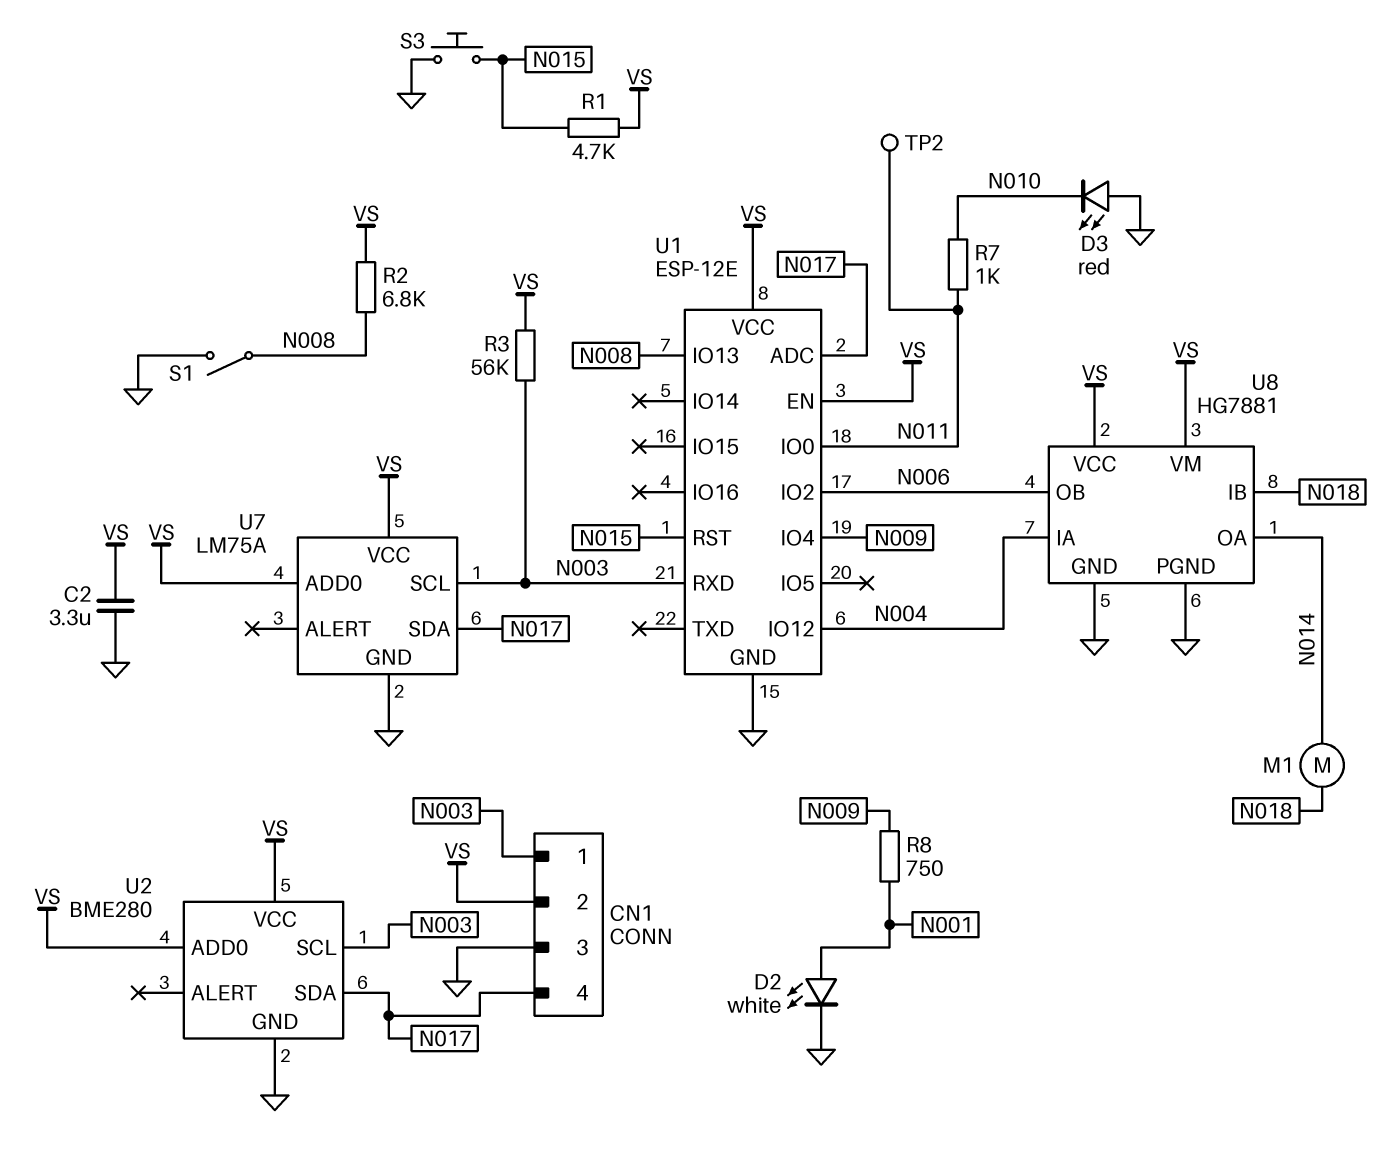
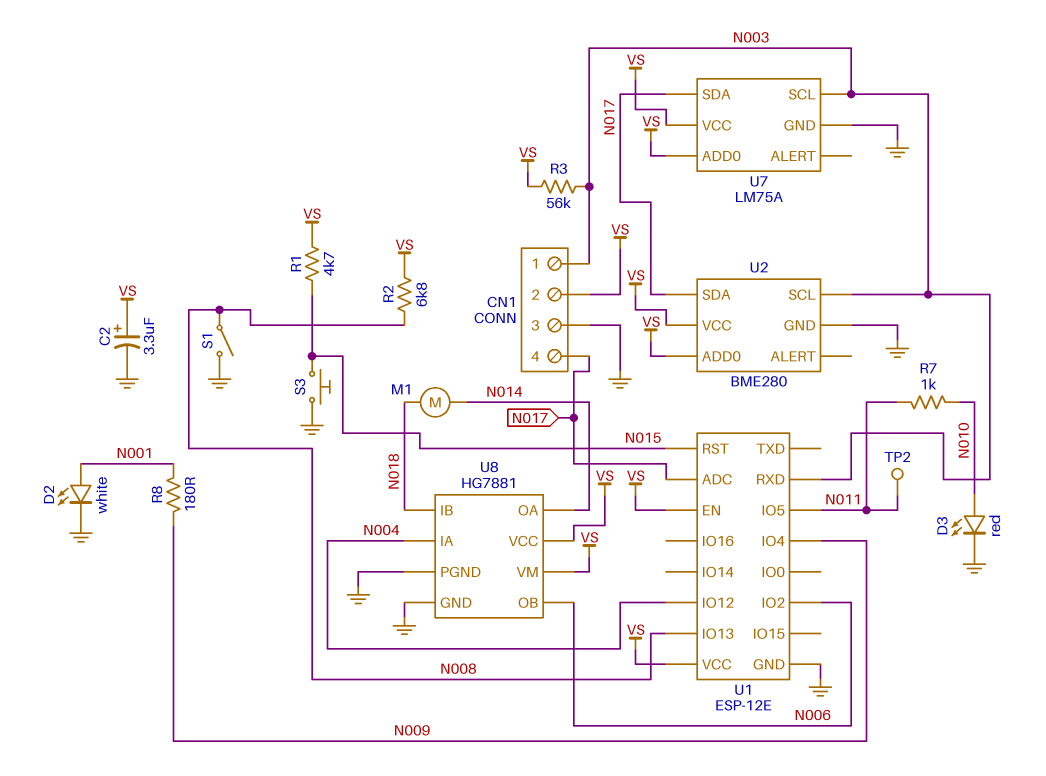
C2: 3.3uF (GND, VS) -> 3.3uF (plus VS, minus GND)
D3: LED red (A GND, K N010) -> LED red (A N010, K GND)
R8: 750 (N001, N009) -> 180 (N001, N009)
U1 pin IO0: N011 -> none
U1 pin IO5: none -> N011

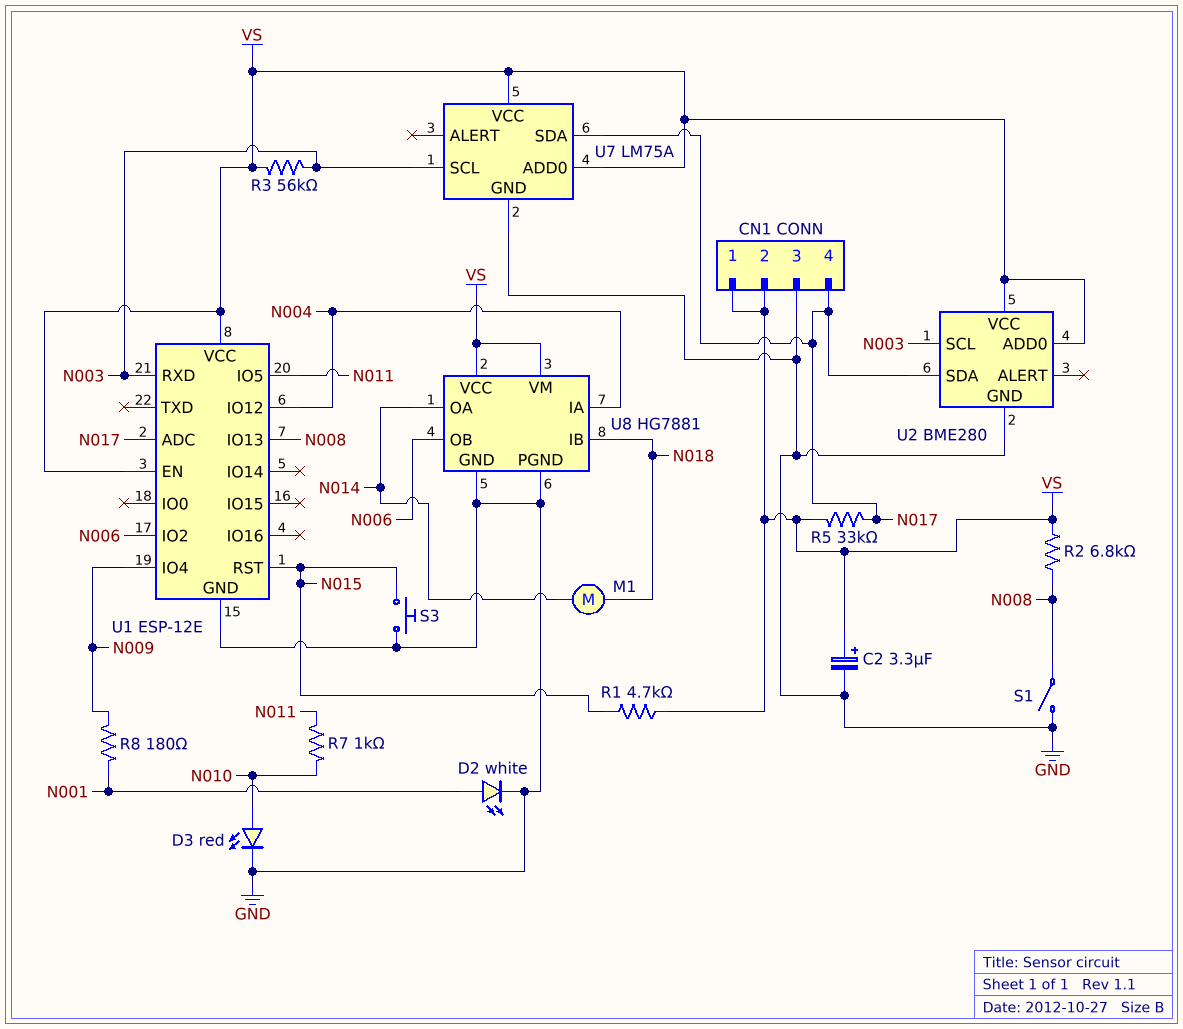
CN1 pin 1: N003 -> VS
R5: none -> 33k (N017, VS)
TP2: test point (N011) -> none

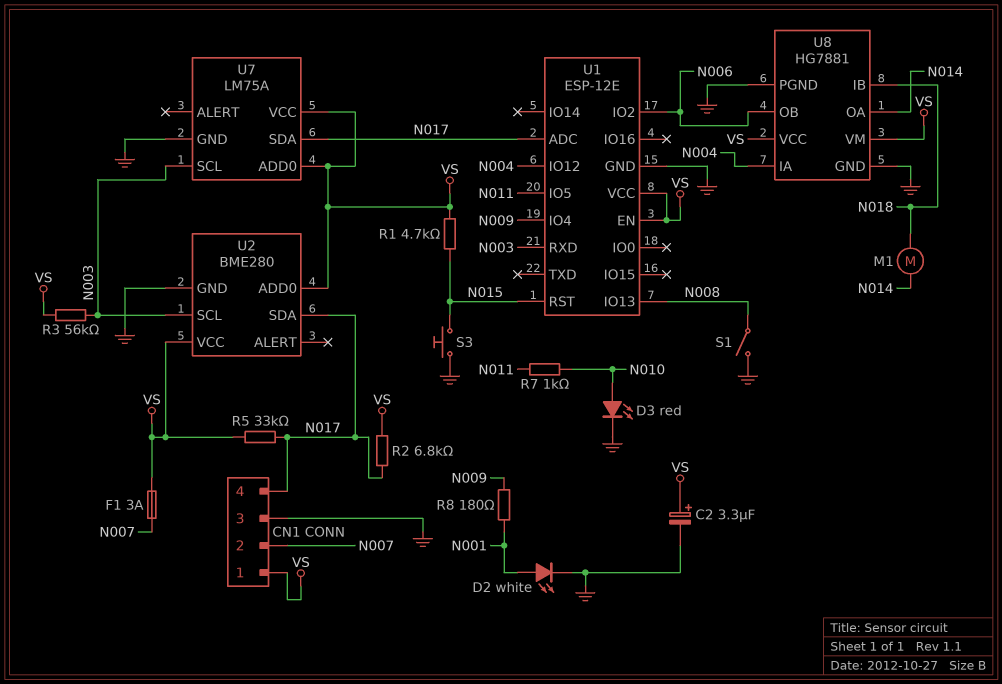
CN1 pin 2: VS -> N007
F1: none -> 3A (N007, VS)
R2: 6.8k (N008, VS) -> 6.8k (N017, VS)

